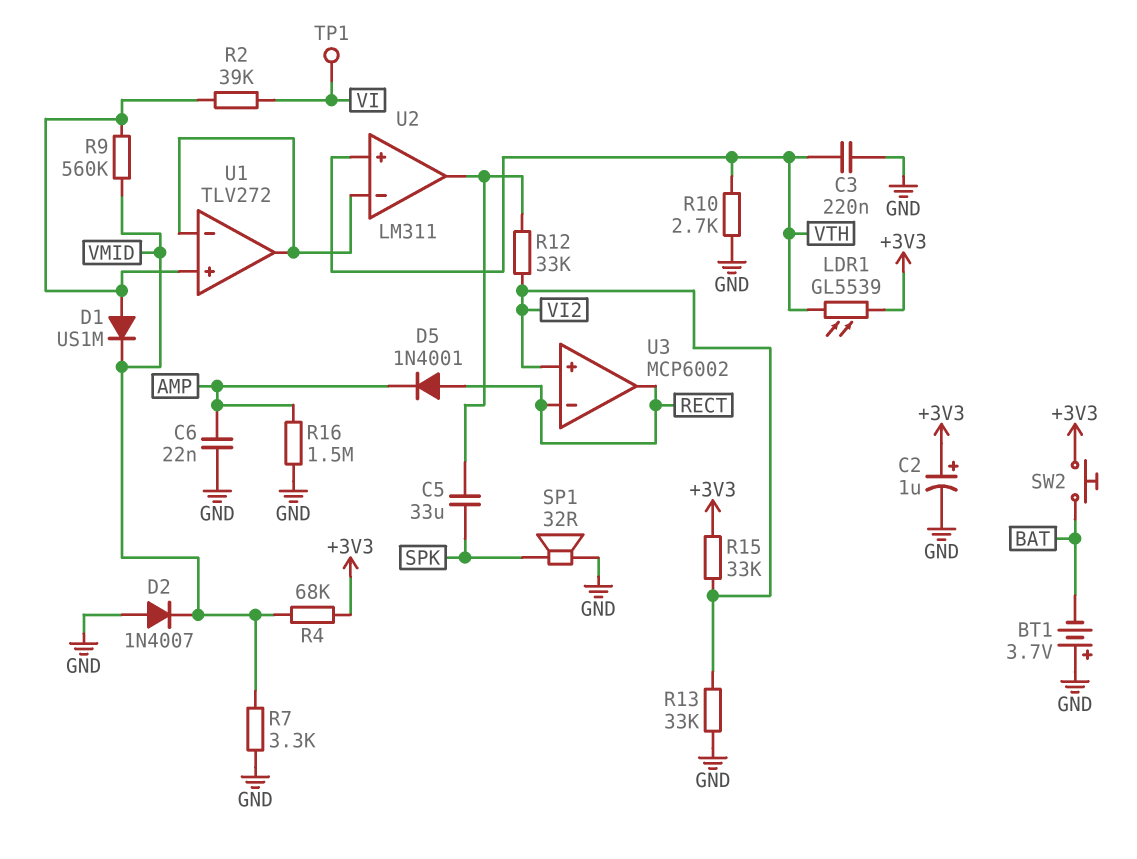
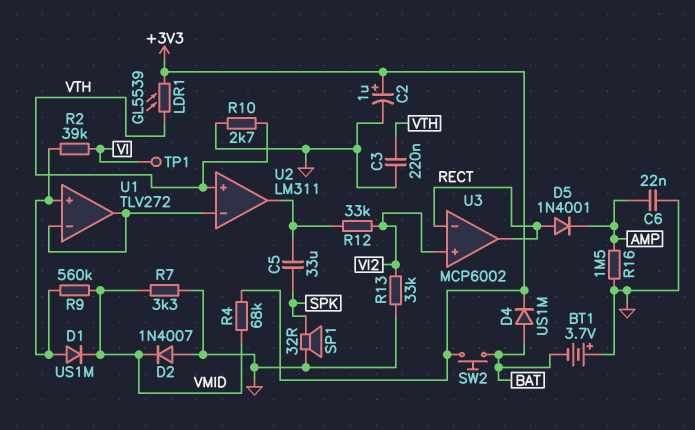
D4: none -> diode US1M (A BAT, K +3V3)
R15: 33k (+3V3, VI2) -> none

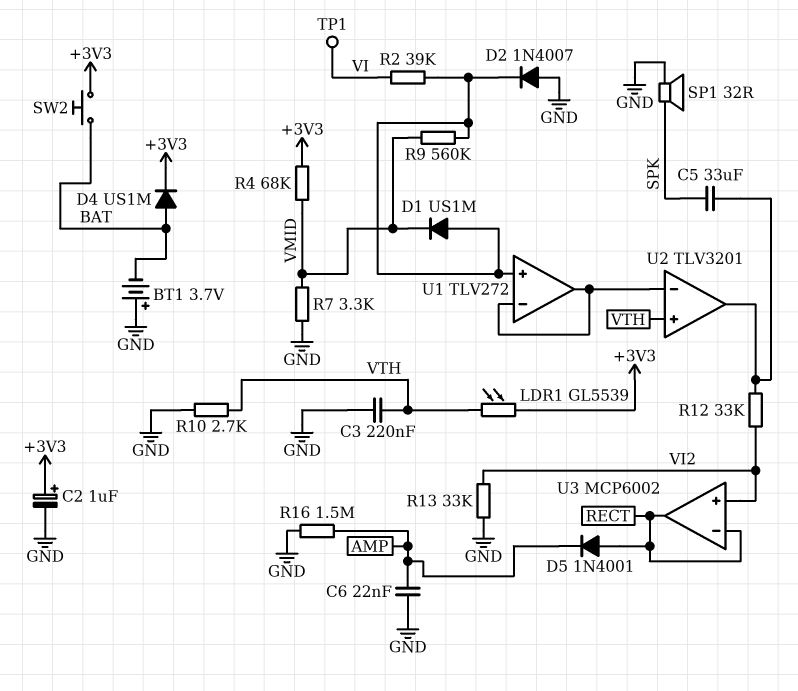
D2: diode 1N4007 (A GND, K VMID) -> diode 1N4007 (A GND, K U1/in+)
U2: LM311 -> TLV3201

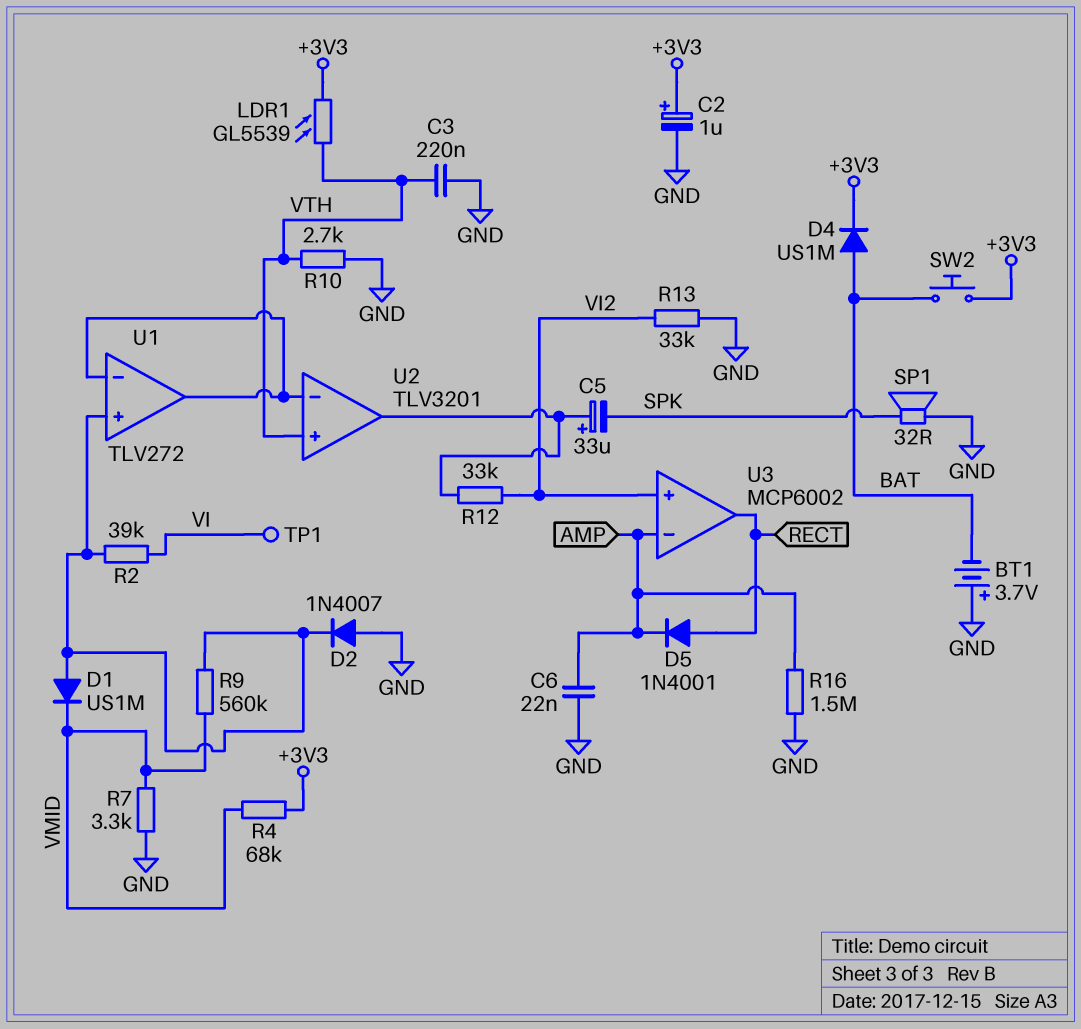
C5: 33uF (SPK, U2/out) -> 33uF (plus U2/out, minus SPK)
U3 pin in-: RECT -> AMP

